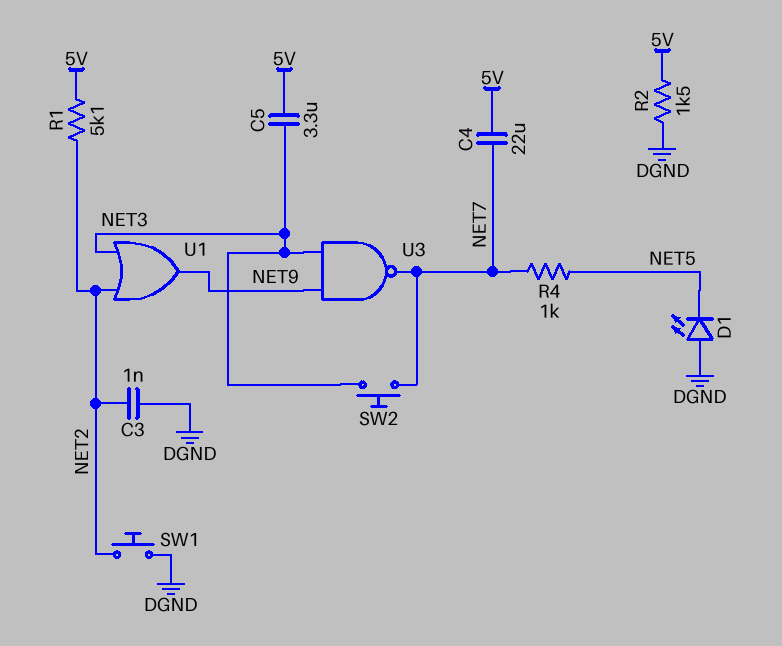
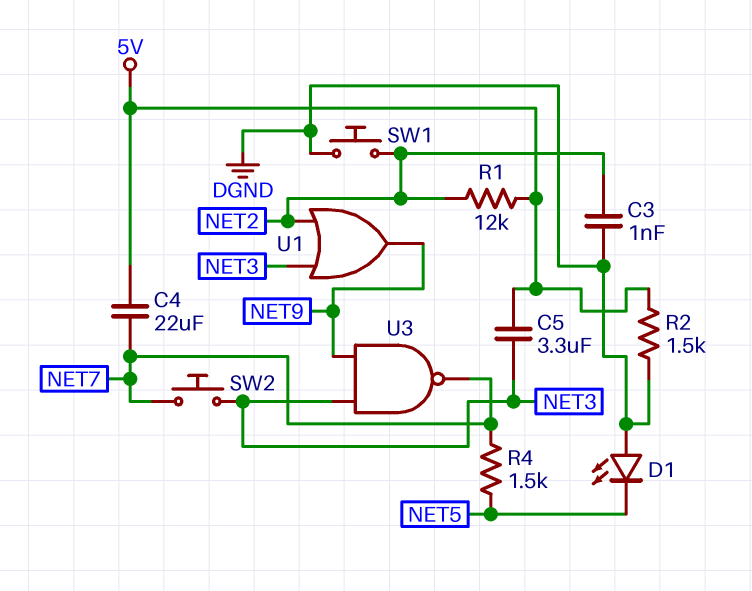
R1: 5.1k (5V, NET2) -> 12k (5V, NET2)
R4: 1k (NET5, NET7) -> 1.5k (NET5, NET7)

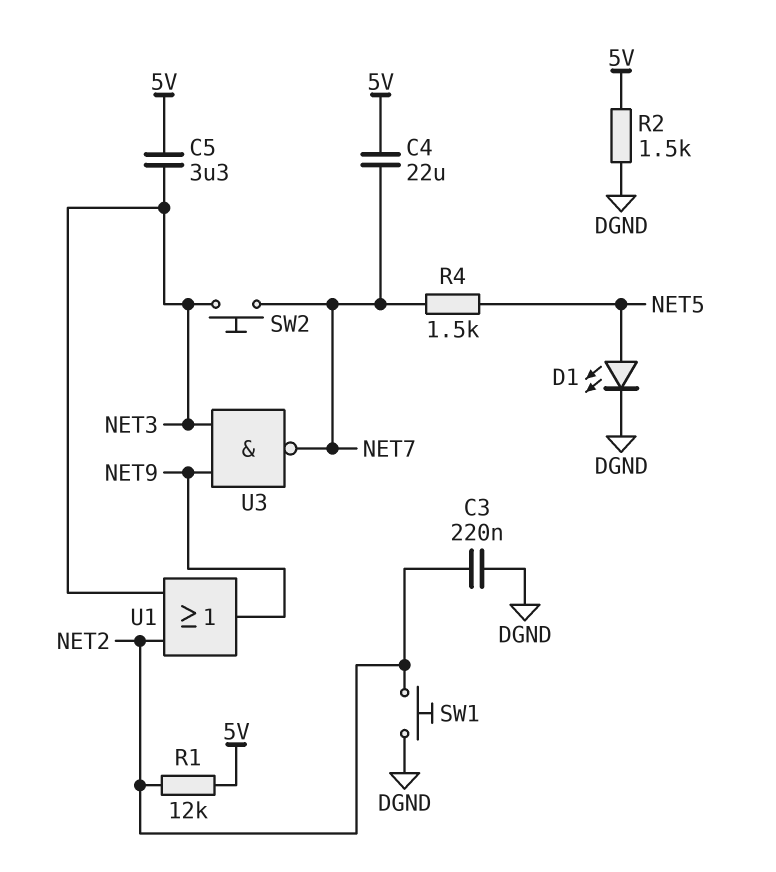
C3: 1nF (DGND, NET2) -> 220nF (DGND, NET2)
D1: LED (A DGND, K NET5) -> LED (A NET5, K DGND)

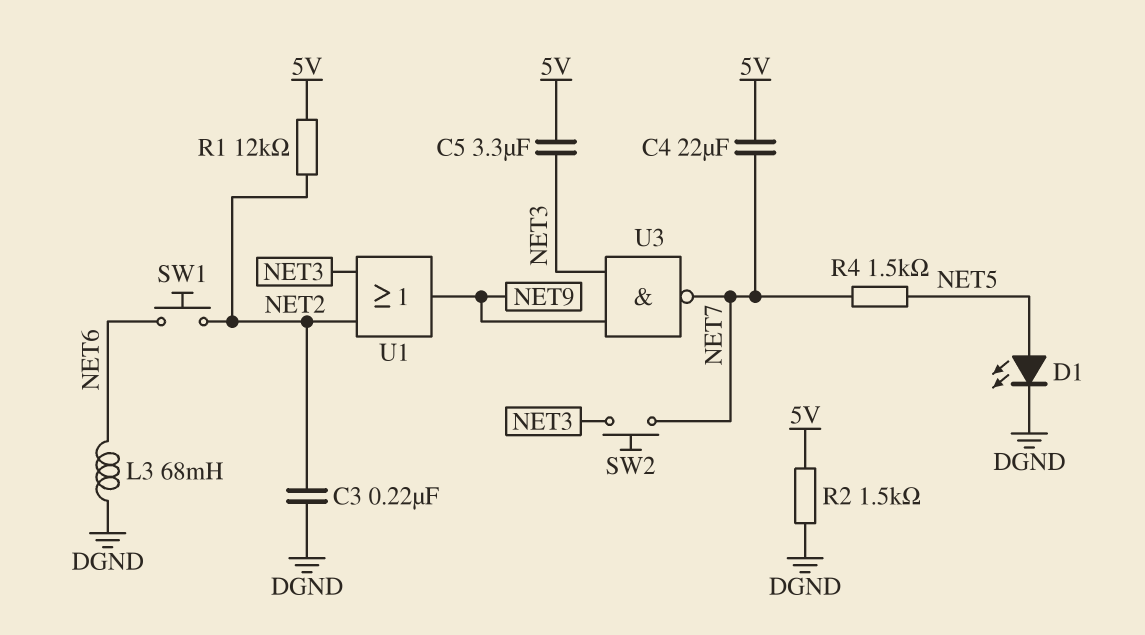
L3: none -> 68mH (DGND, NET6)
SW1: button (DGND, NET2) -> button (NET2, NET6)

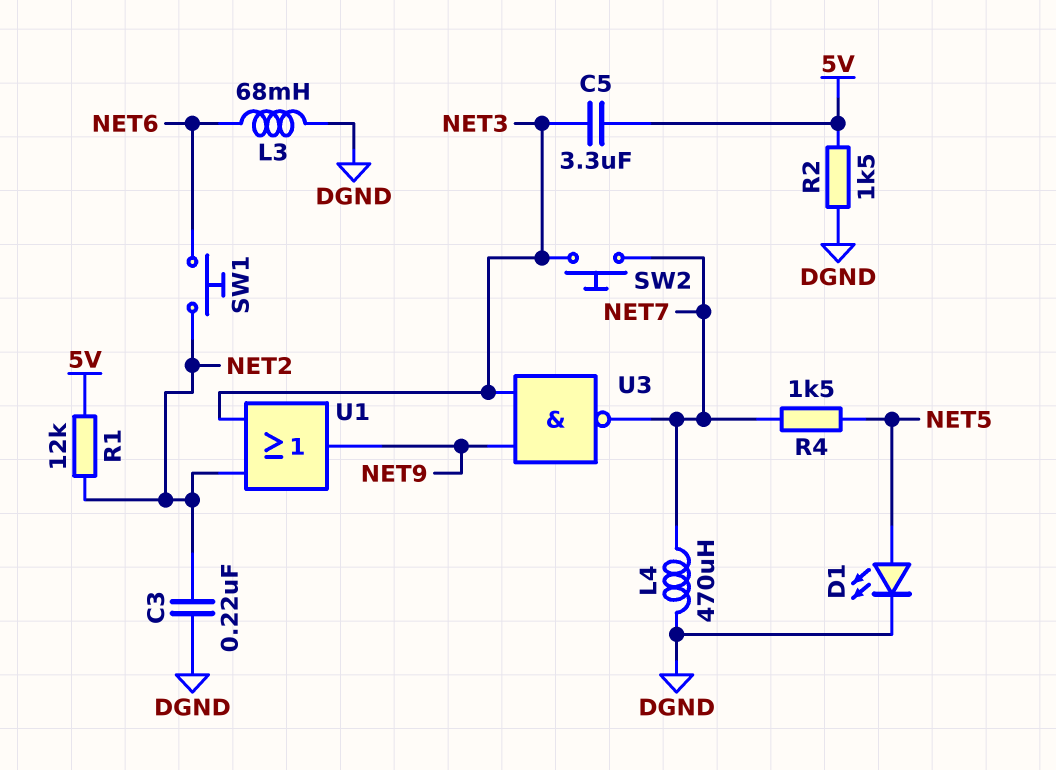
C4: 22uF (5V, NET7) -> none
L4: none -> 470uH (DGND, NET7)

